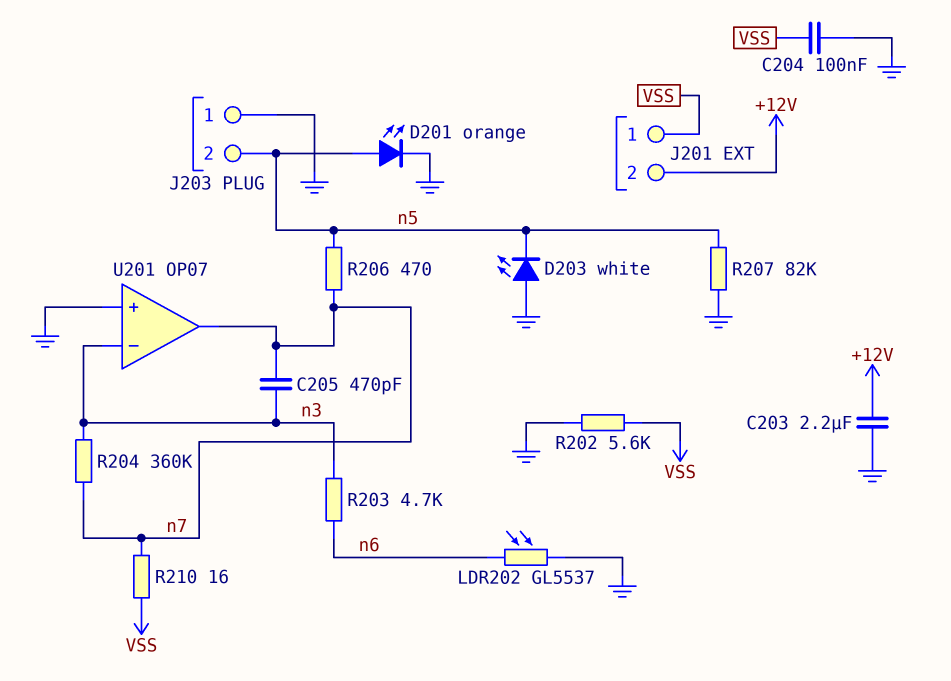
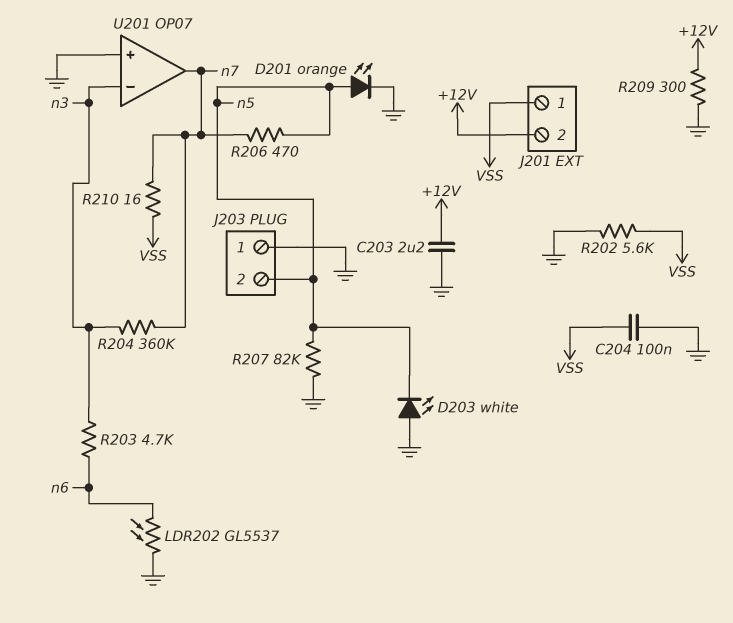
C205: 470pF (n3, n7) -> none
R209: none -> 300 (+12V, GND)

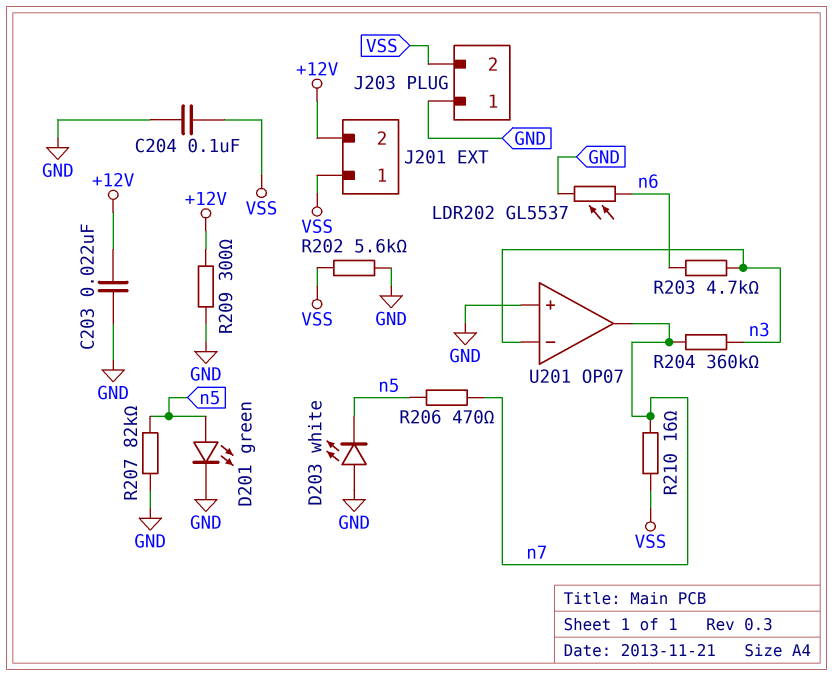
C203: 2.2uF (+12V, GND) -> 22nF (+12V, GND)
D201: LED orange (A n5, K GND) -> LED green (A n5, K GND)
J203 pin 2: n5 -> VSS

